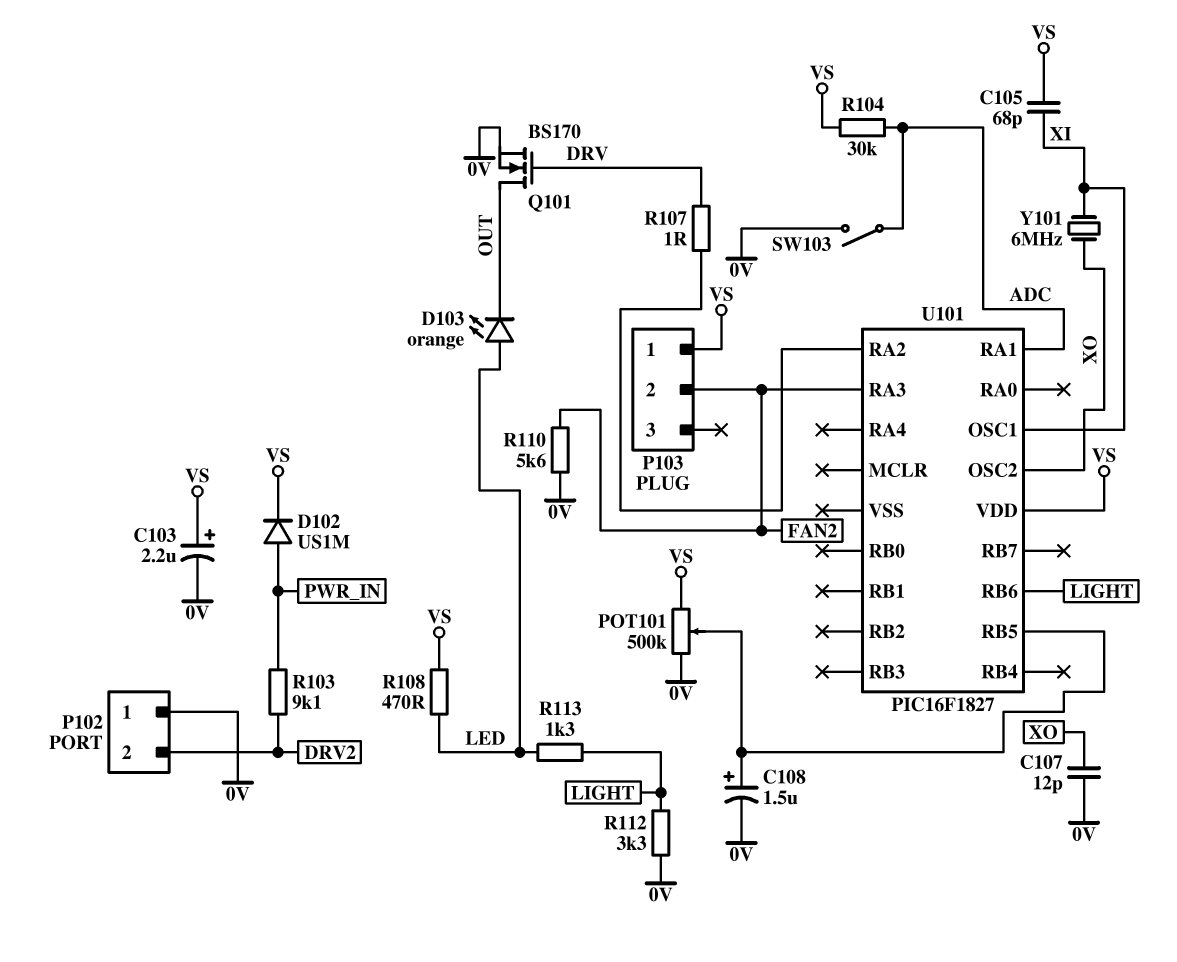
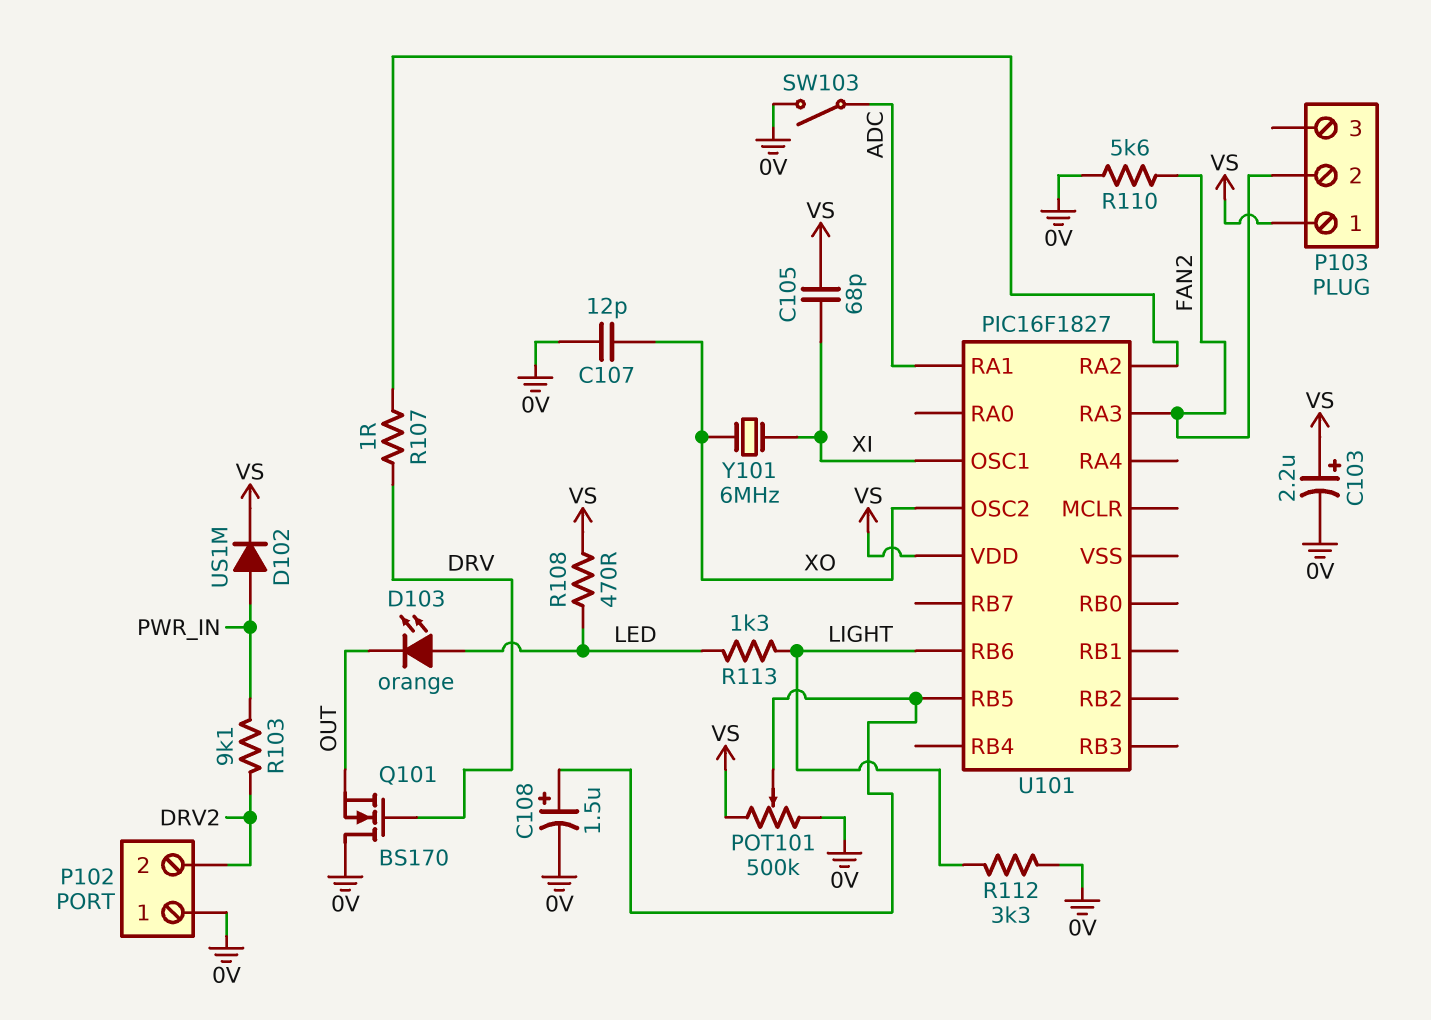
Q101: NMOS BS170 (G DRV, D OUT, S 0V) -> NMOS BS170 (G DRV, D 0V, S OUT)
R104: 30k (ADC, VS) -> none

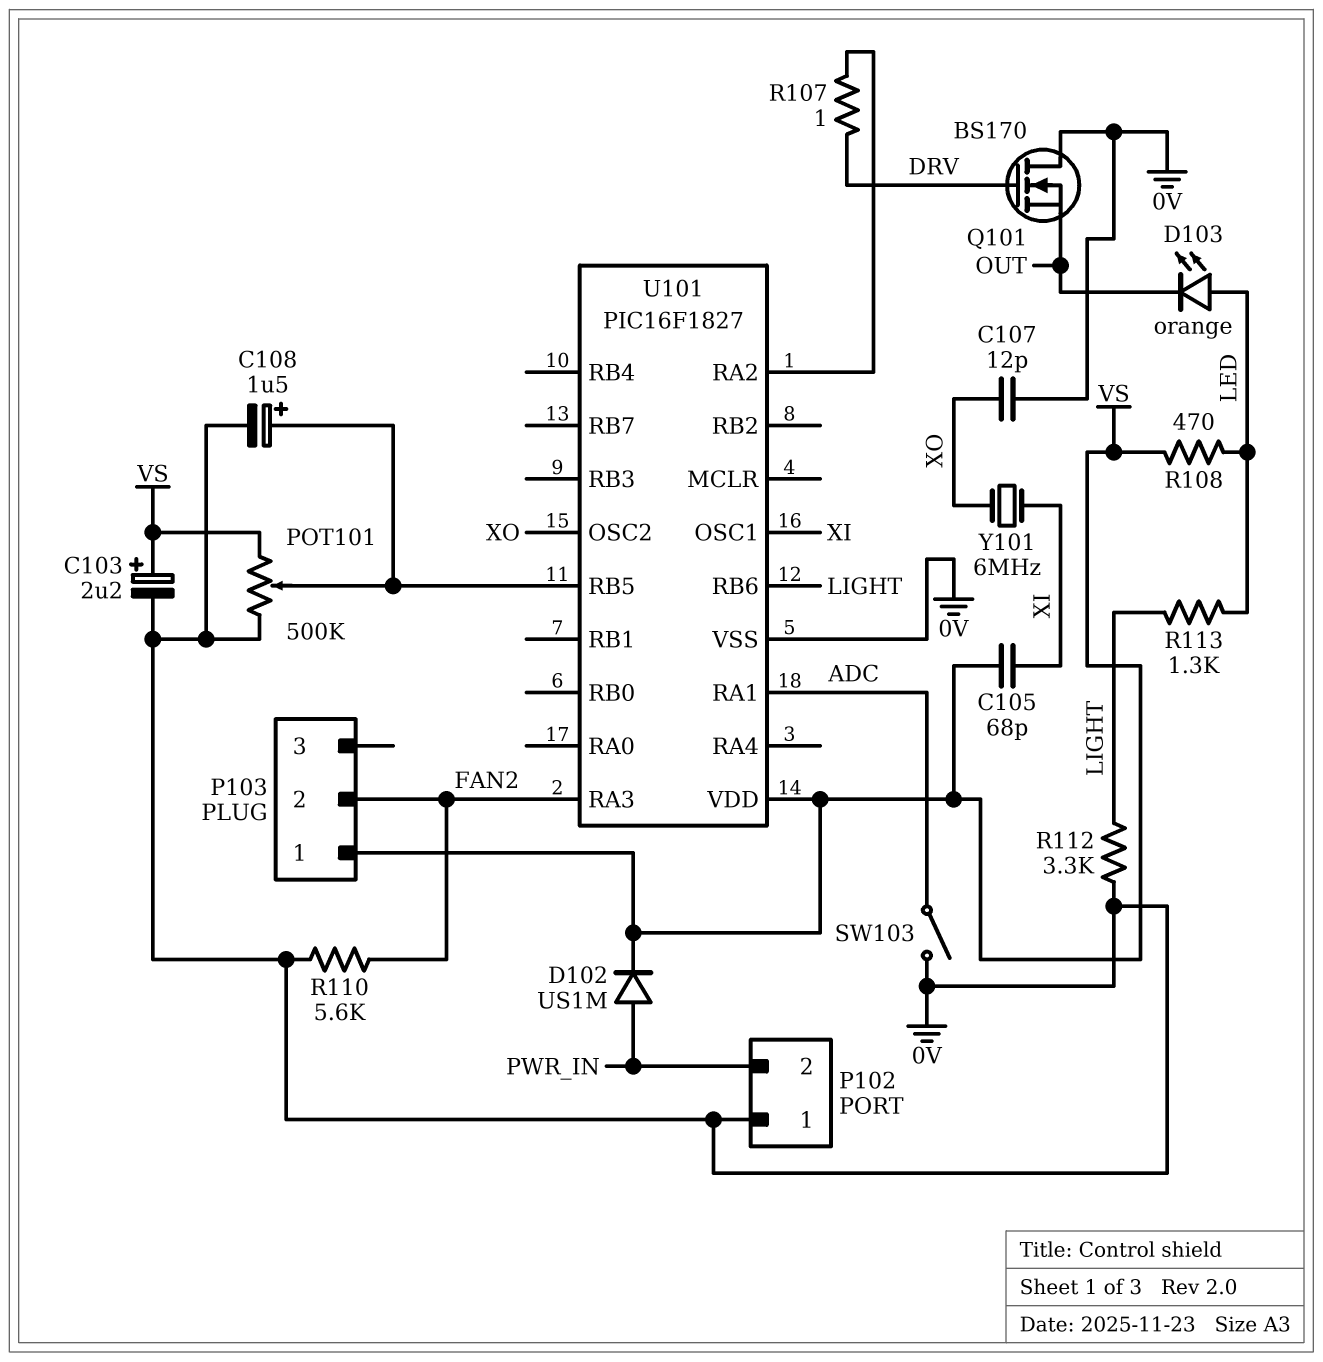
P102 pin 2: DRV2 -> PWR_IN
R103: 9.1k (DRV2, PWR_IN) -> none
U101 pin VSS: none -> 0V

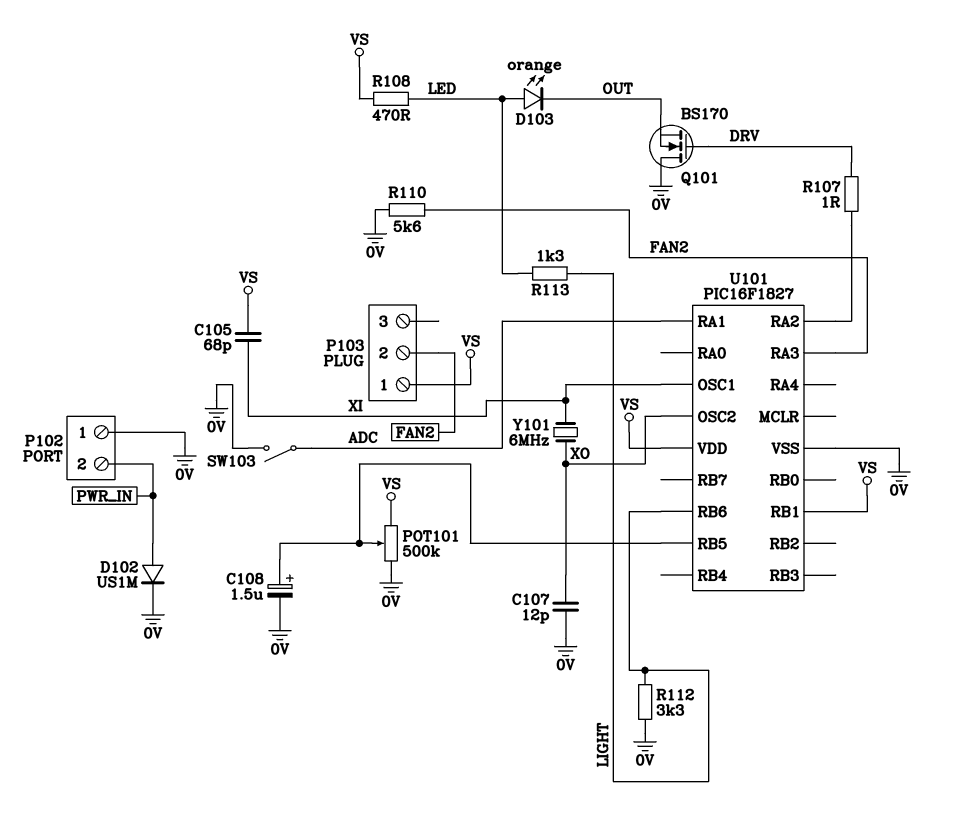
C103: 2.2uF (plus VS, minus 0V) -> none
D102: diode US1M (A PWR_IN, K VS) -> diode US1M (A PWR_IN, K 0V)
U101 pin RB1: none -> VS

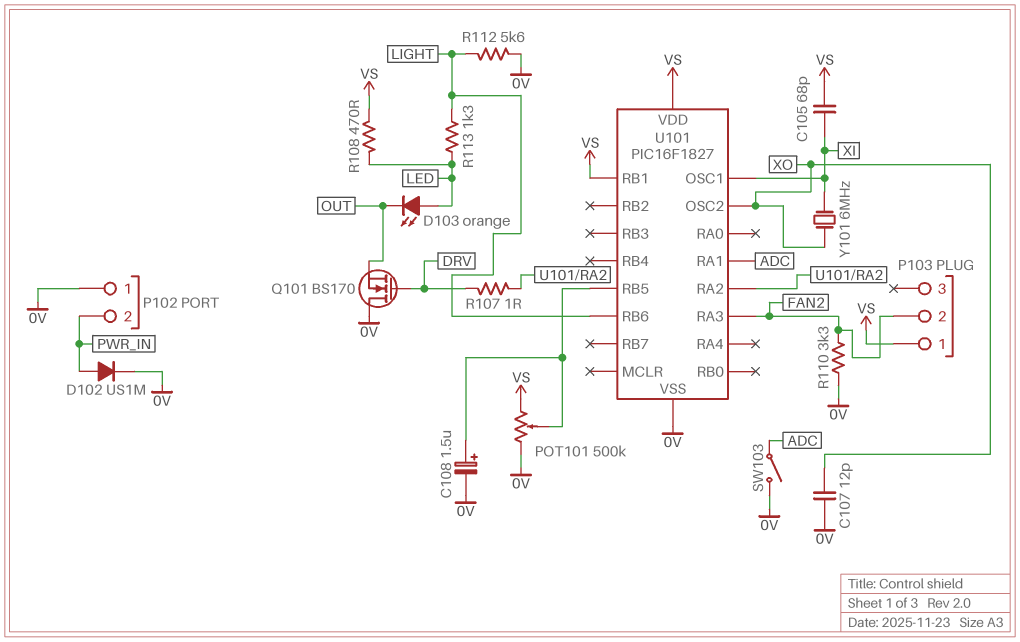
R110: 5.6k (0V, FAN2) -> 3.3k (0V, FAN2)
R112: 3.3k (0V, LIGHT) -> 5.6k (0V, LIGHT)

